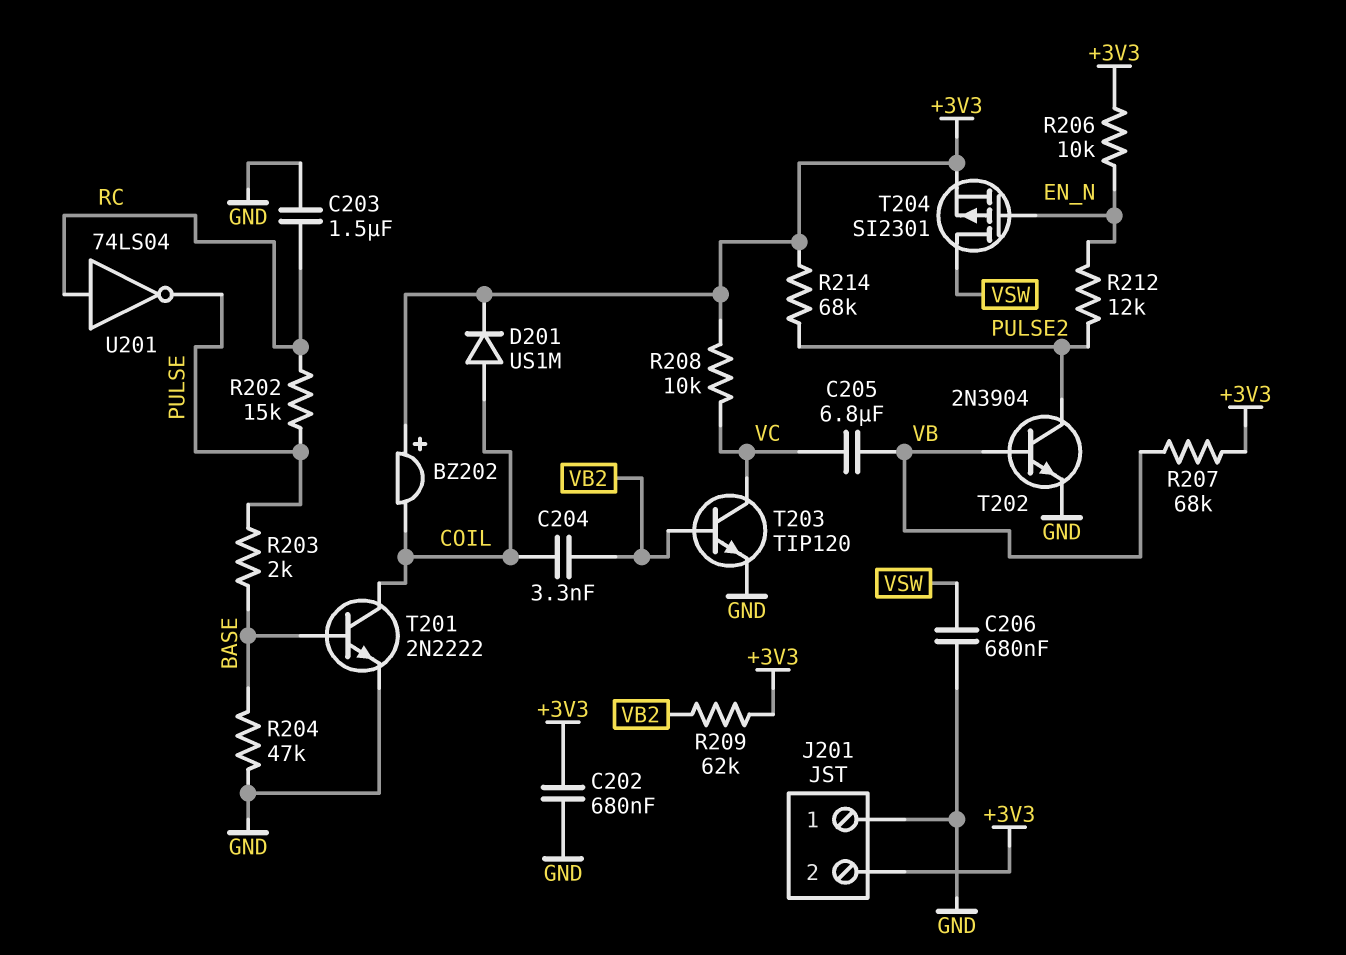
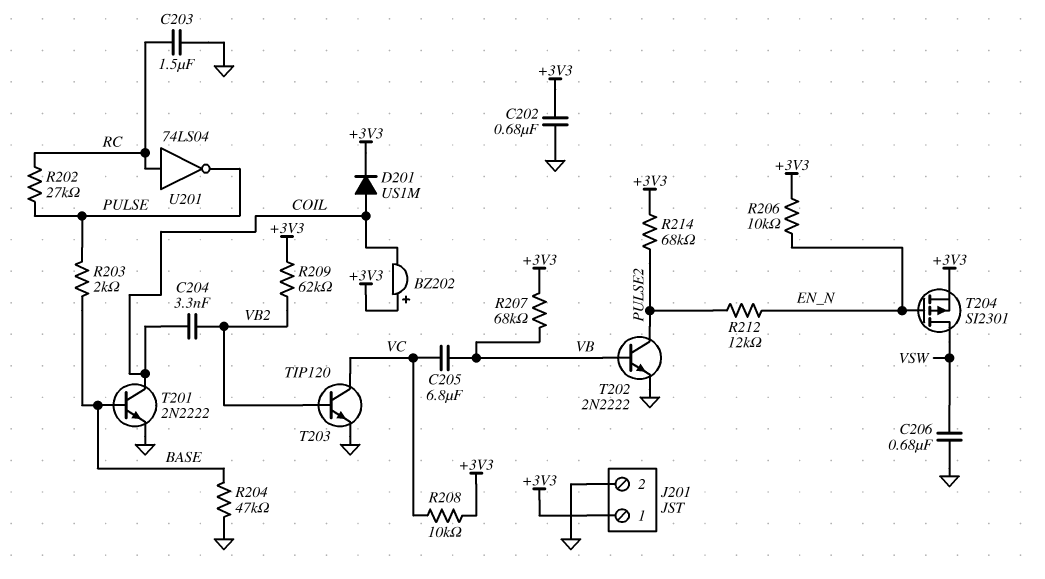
J201 pin 1: GND -> +3V3
J201 pin 2: +3V3 -> GND
R202: 15k (PULSE, RC) -> 27k (PULSE, RC)
T202: NPN 2N3904 (B VB, C PULSE2, E GND) -> NPN 2N2222 (B VB, C PULSE2, E GND)

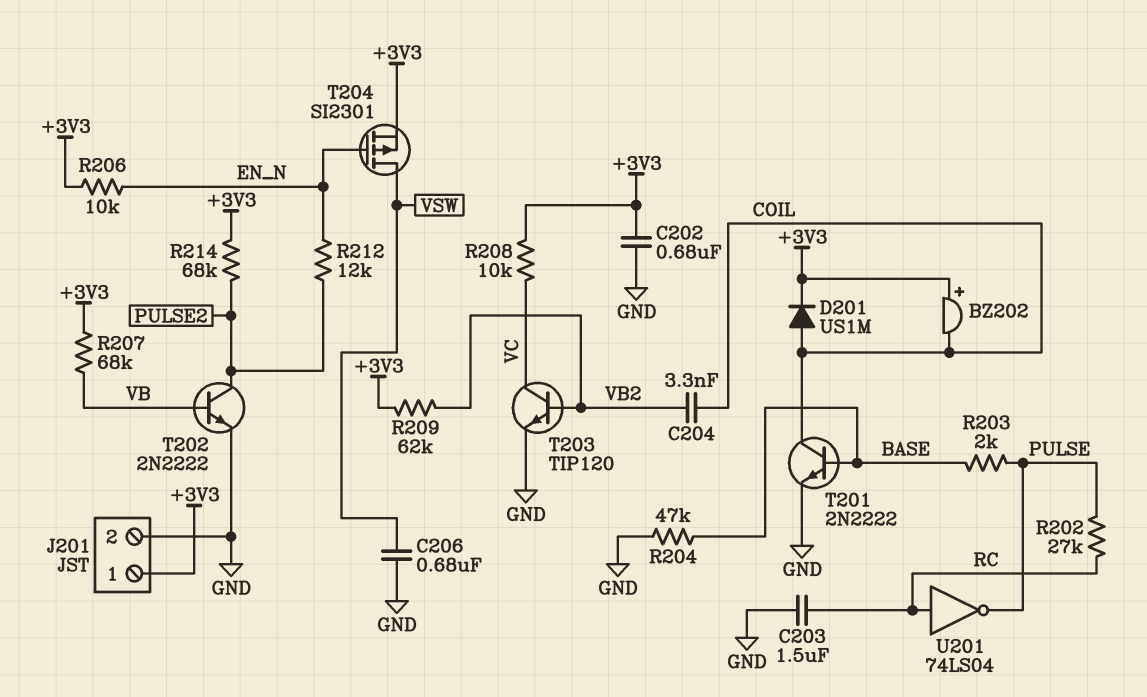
C205: 6.8uF (VB, VC) -> none

